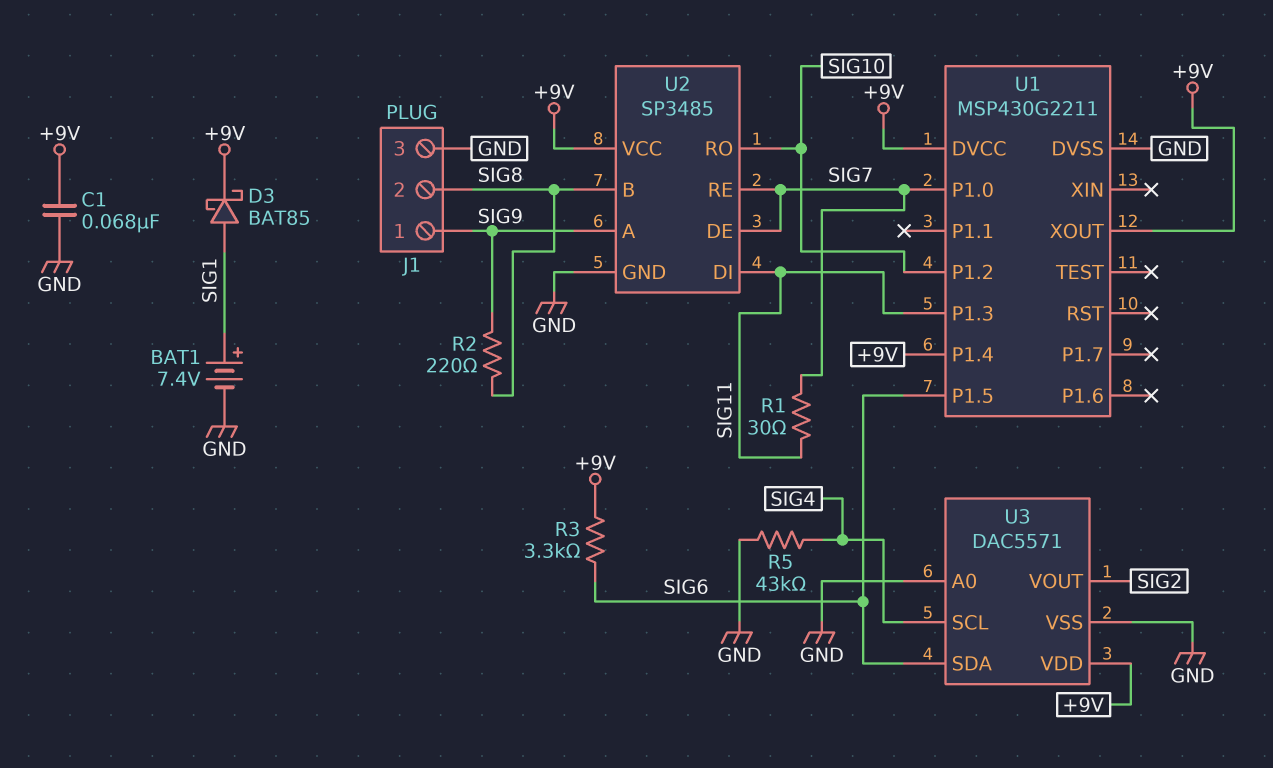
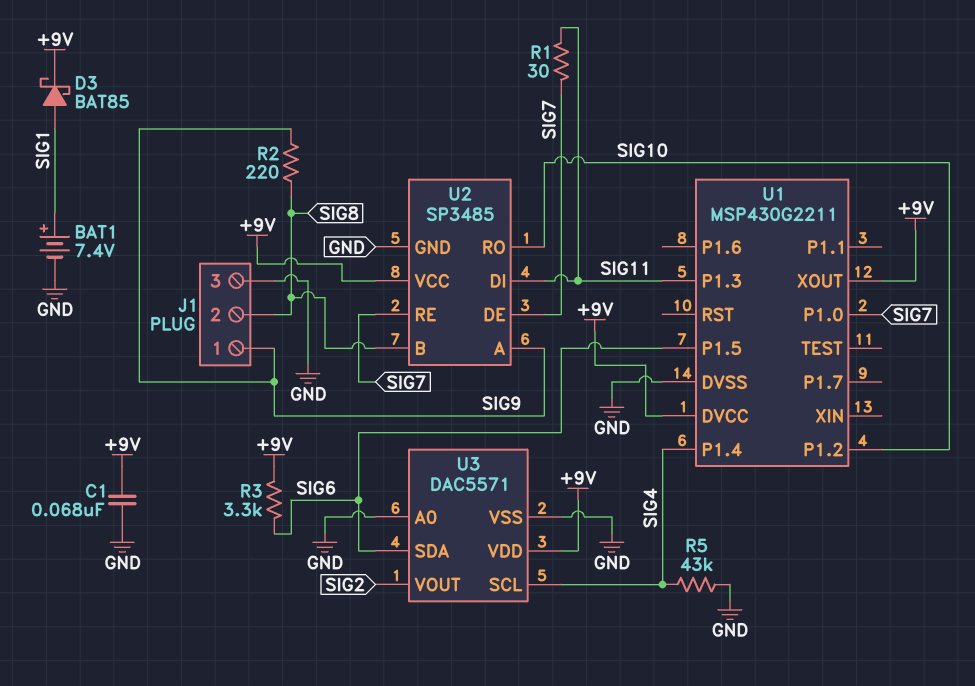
U1 pin P1.4: +9V -> SIG4

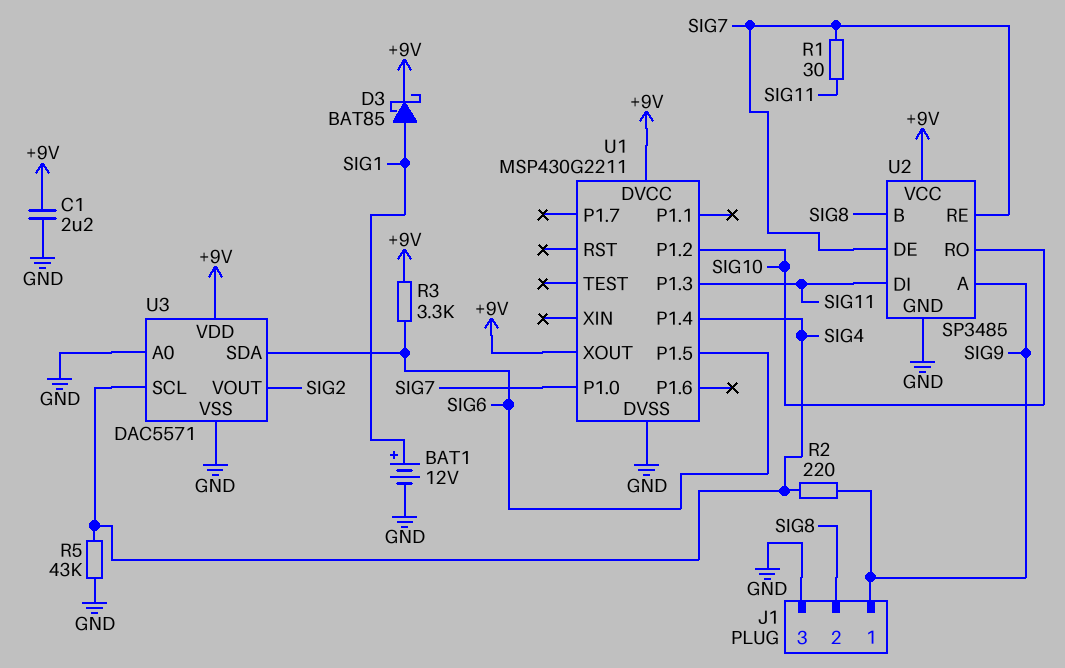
BAT1: 7.4V (plus SIG1, minus GND) -> 12V (plus SIG1, minus GND)
C1: 68nF (+9V, GND) -> 2.2uF (+9V, GND)
R2: 220 (SIG8, SIG9) -> 220 (SIG4, SIG9)

